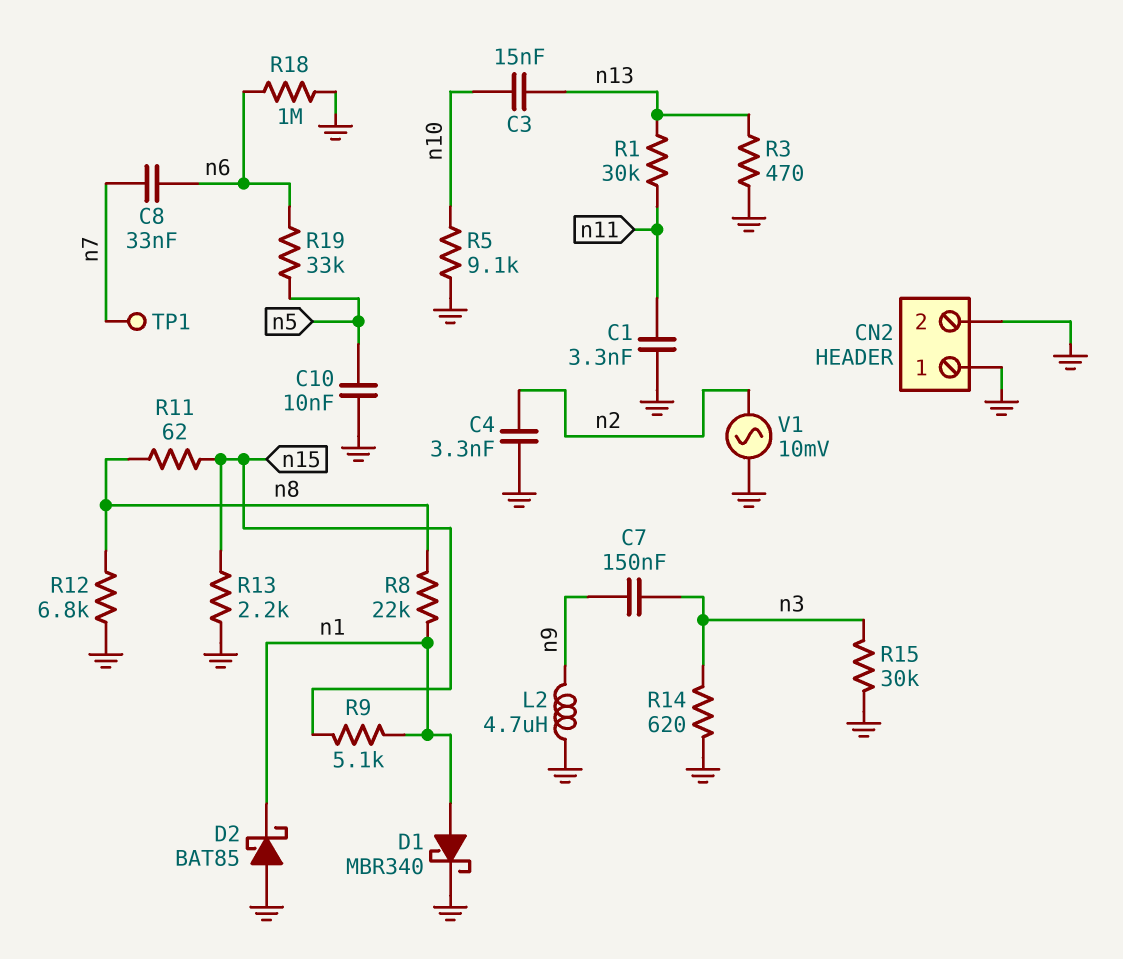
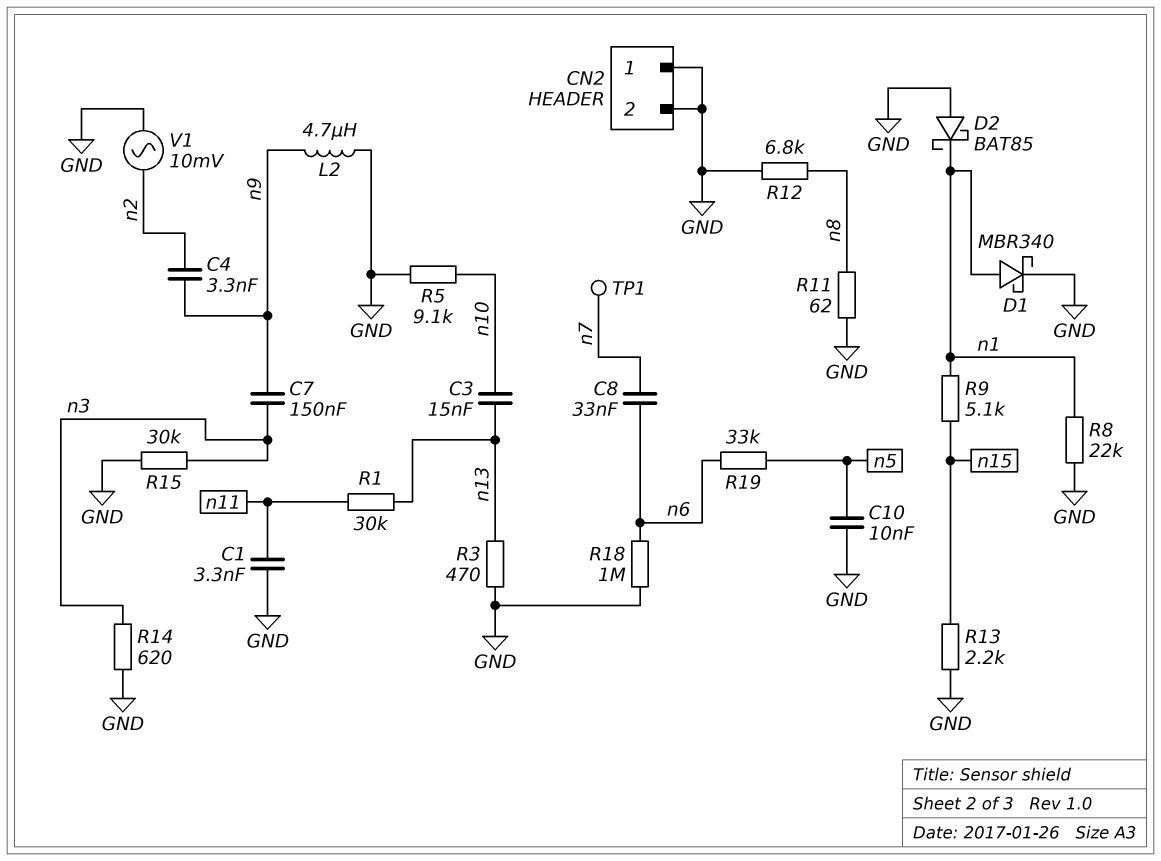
C4: 3.3nF (GND, n2) -> 3.3nF (n2, n9)
R8: 22k (n1, n8) -> 22k (GND, n1)
R11: 62 (n8, n15) -> 62 (GND, n8)

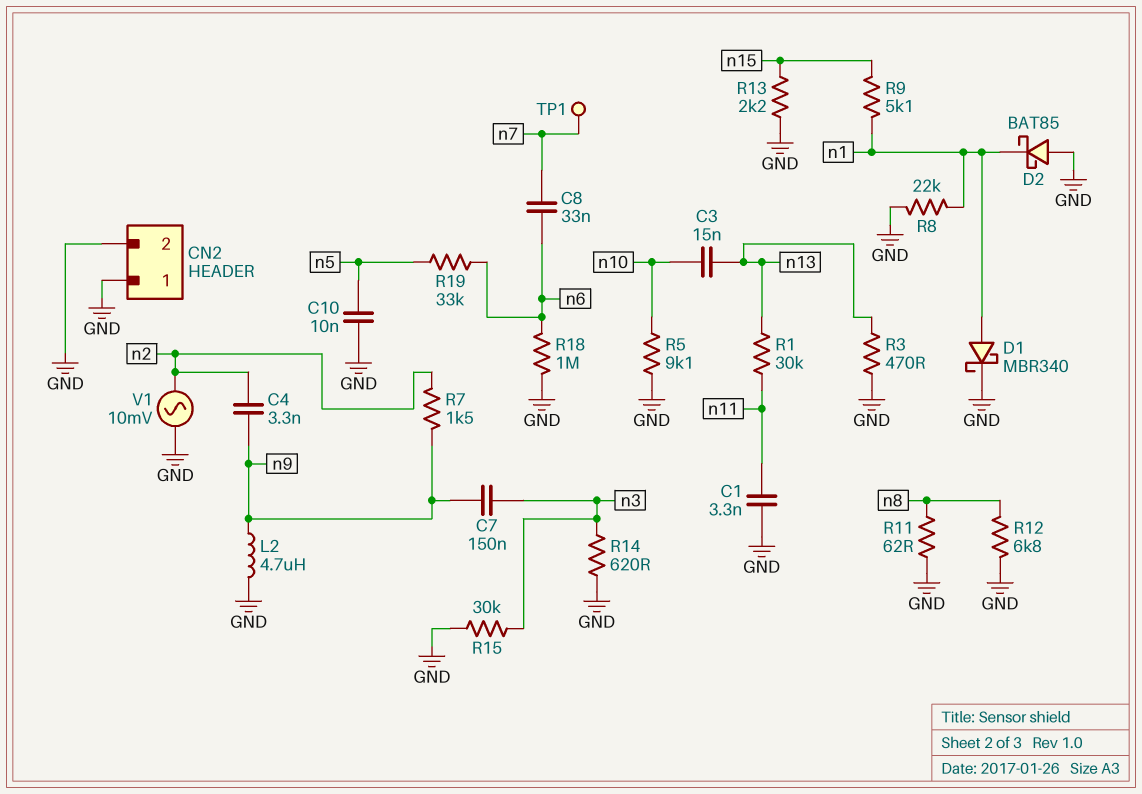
R7: none -> 1.5k (n2, n9)

